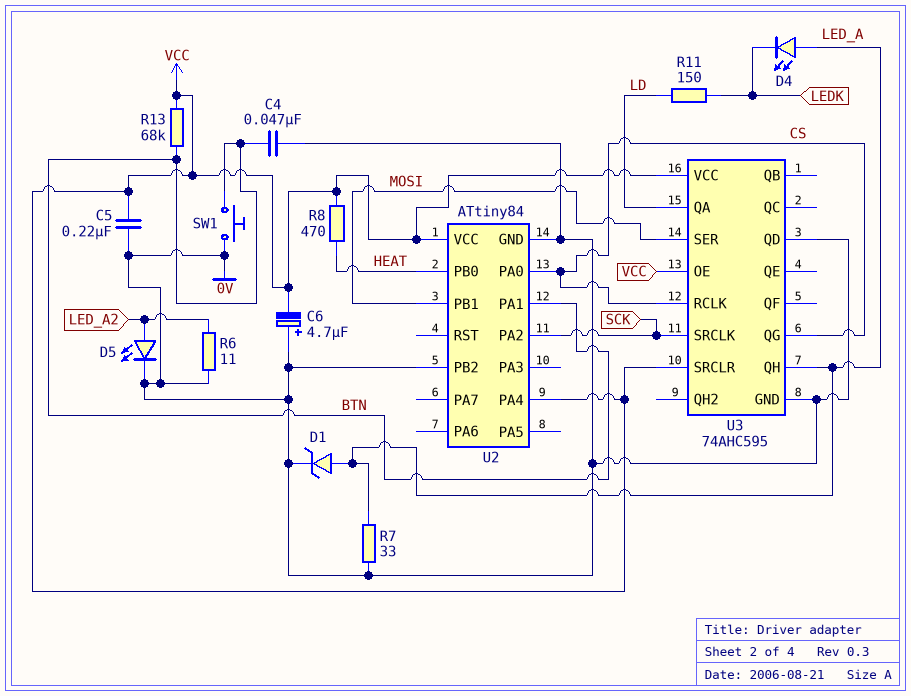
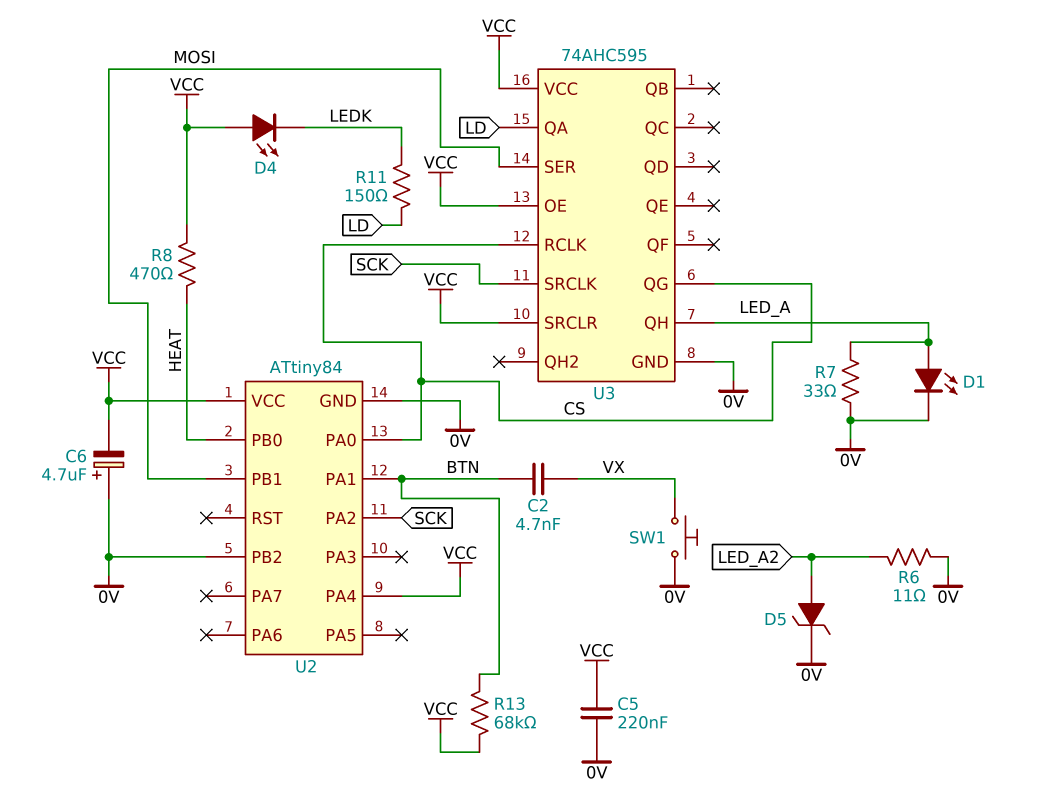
C2: none -> 4.7nF (BTN, VX)
C4: 47nF (0V, BTN) -> none
D1: zener (A LED_A, K 0V) -> LED (A LED_A, K 0V)
D4: LED (A LED_A, K LEDK) -> LED (A VCC, K LEDK)
D5: LED (A LED_A2, K 0V) -> zener (A LED_A2, K 0V)
SW1: button (0V, BTN) -> button (0V, VX)
U3 pin QD: 0V -> none

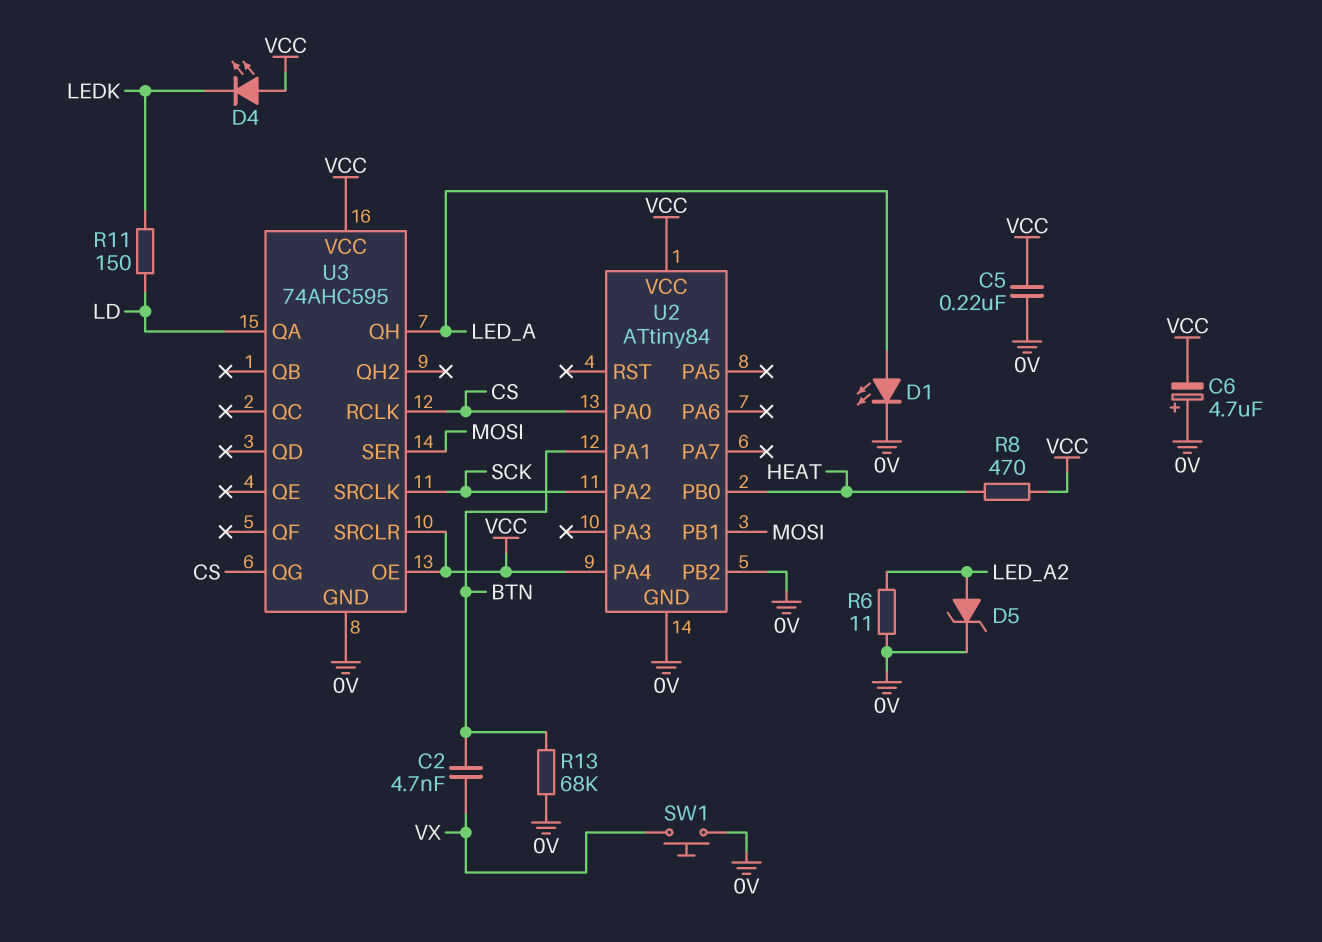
R7: 33 (0V, LED_A) -> none
R13: 68k (BTN, VCC) -> 68k (0V, BTN)

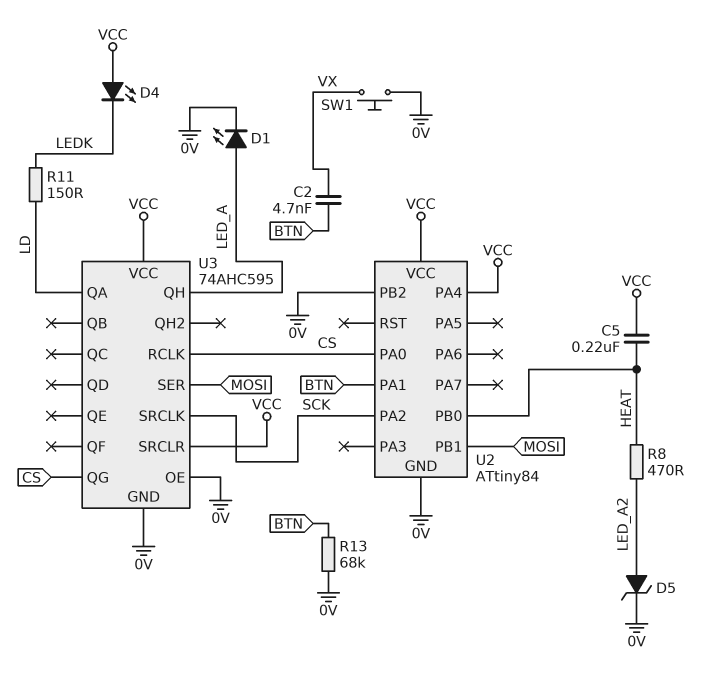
C5: 220nF (0V, VCC) -> 220nF (HEAT, VCC)
C6: 4.7uF (plus 0V, minus VCC) -> none
R6: 11 (0V, LED_A2) -> none
R8: 470 (HEAT, VCC) -> 470 (HEAT, LED_A2)
U3 pin OE: VCC -> 0V

